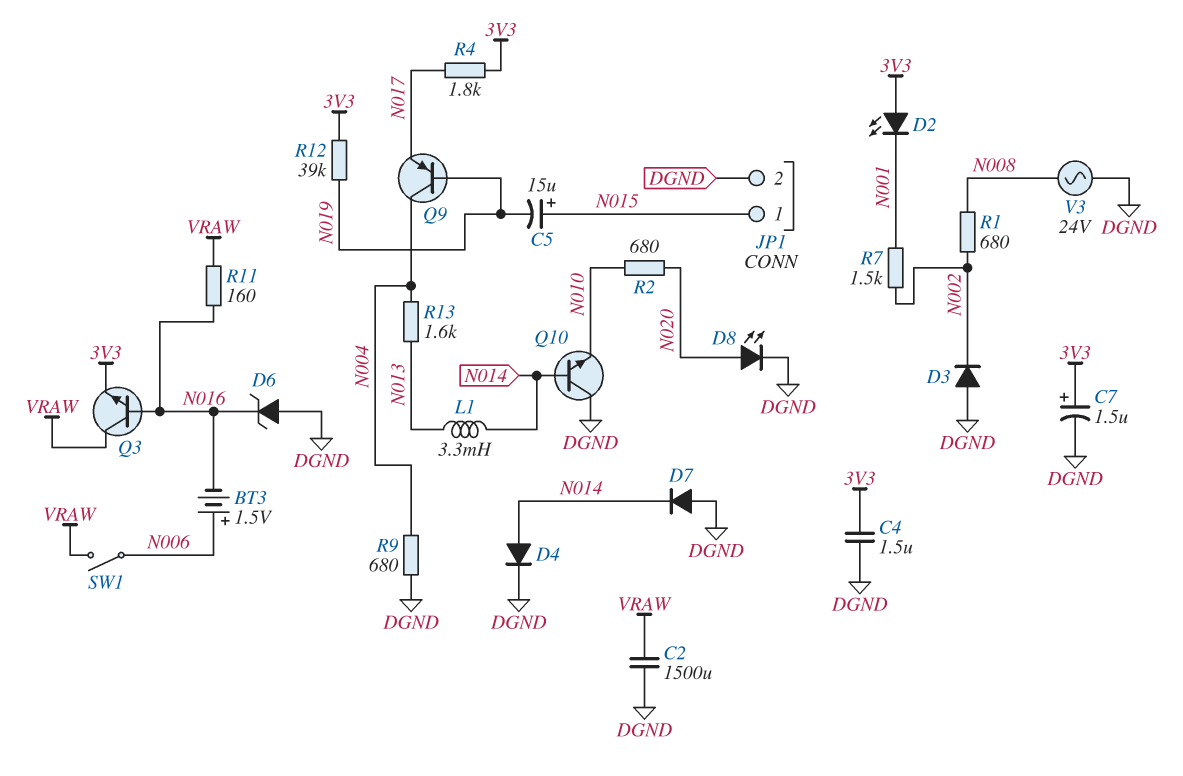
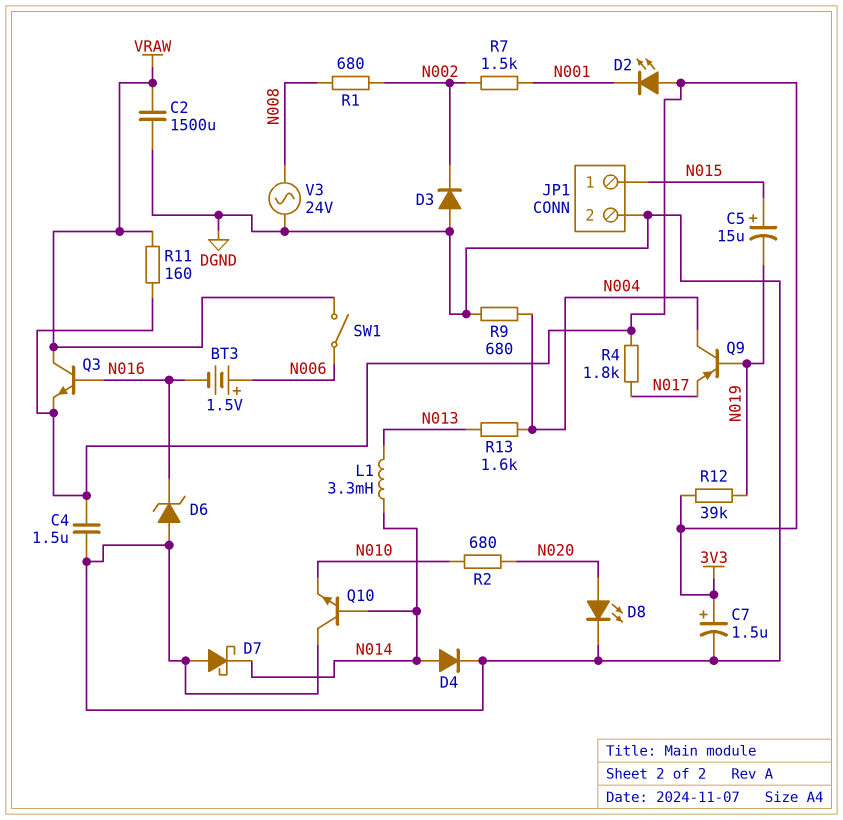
D7: diode (A DGND, K N014) -> schottky (A DGND, K N014)
R11: 160 (N016, VRAW) -> 160 (3V3, VRAW)

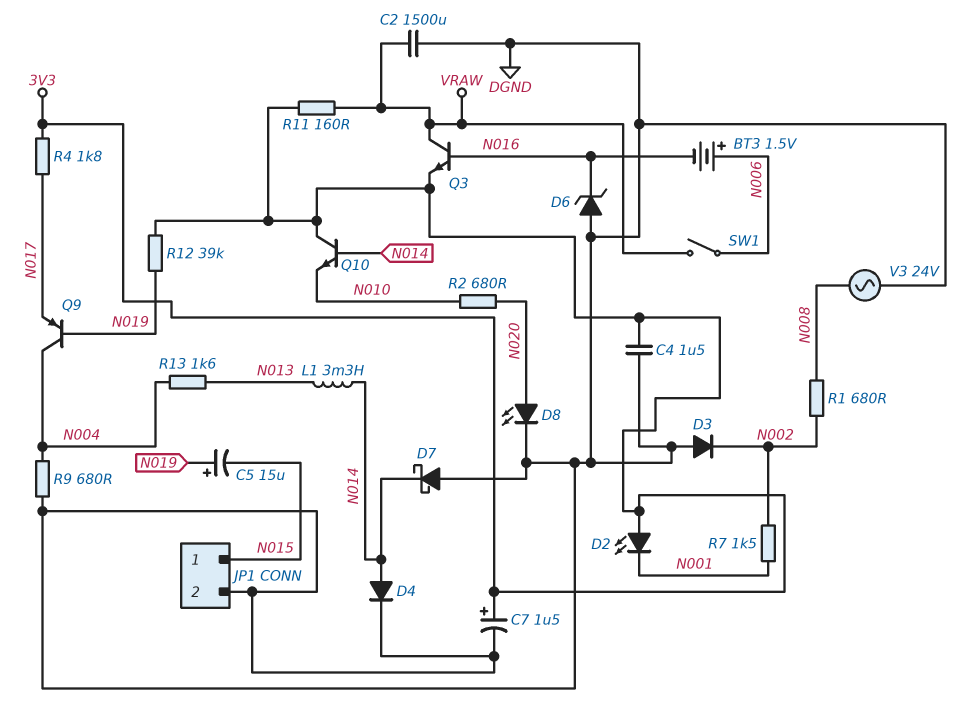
C5: 15uF (plus N015, minus N019) -> 15uF (plus N019, minus N015)
Q10: NPN (B N014, C DGND, E N010) -> NPN (B N014, C 3V3, E N010)

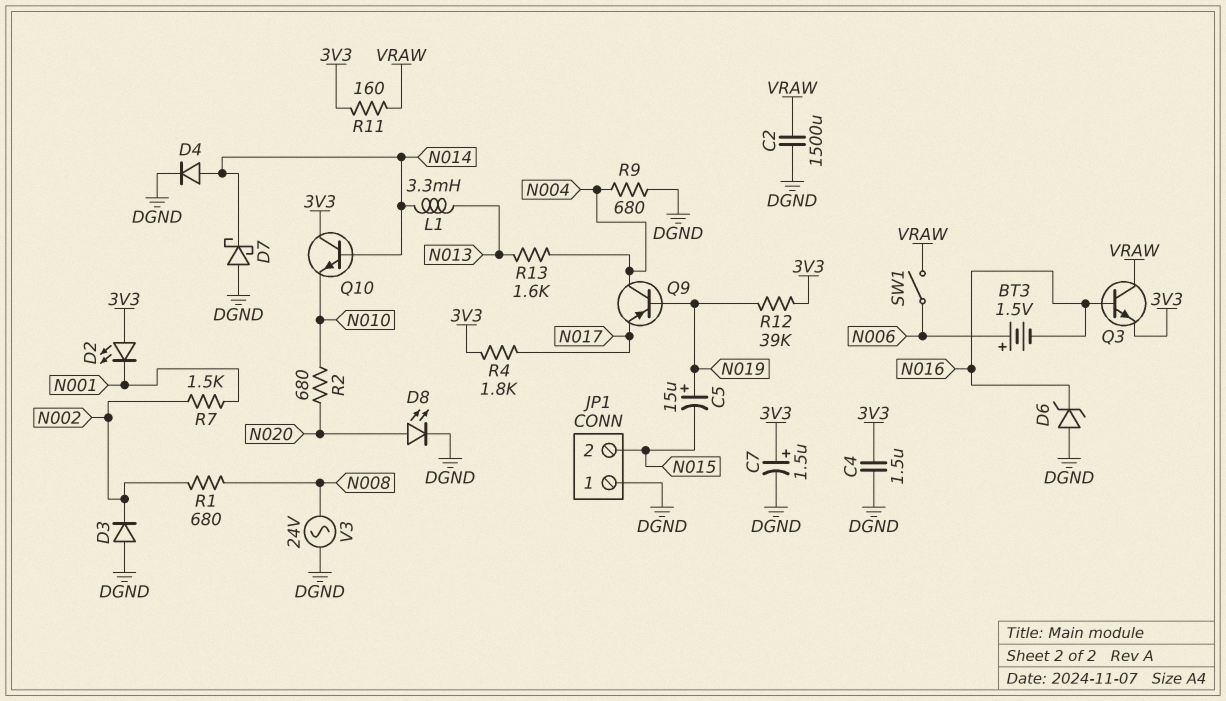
JP1 pin 1: N015 -> DGND
JP1 pin 2: DGND -> N015

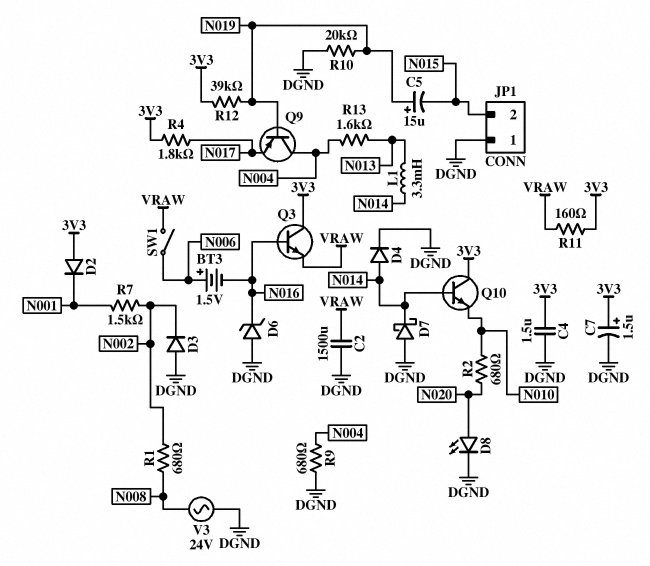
D2: LED (A 3V3, K N001) -> diode (A 3V3, K N001)
Q3: NPN (B N016, C VRAW, E 3V3) -> NPN (B N016, C 3V3, E VRAW)
R10: none -> 20k (DGND, N019)

